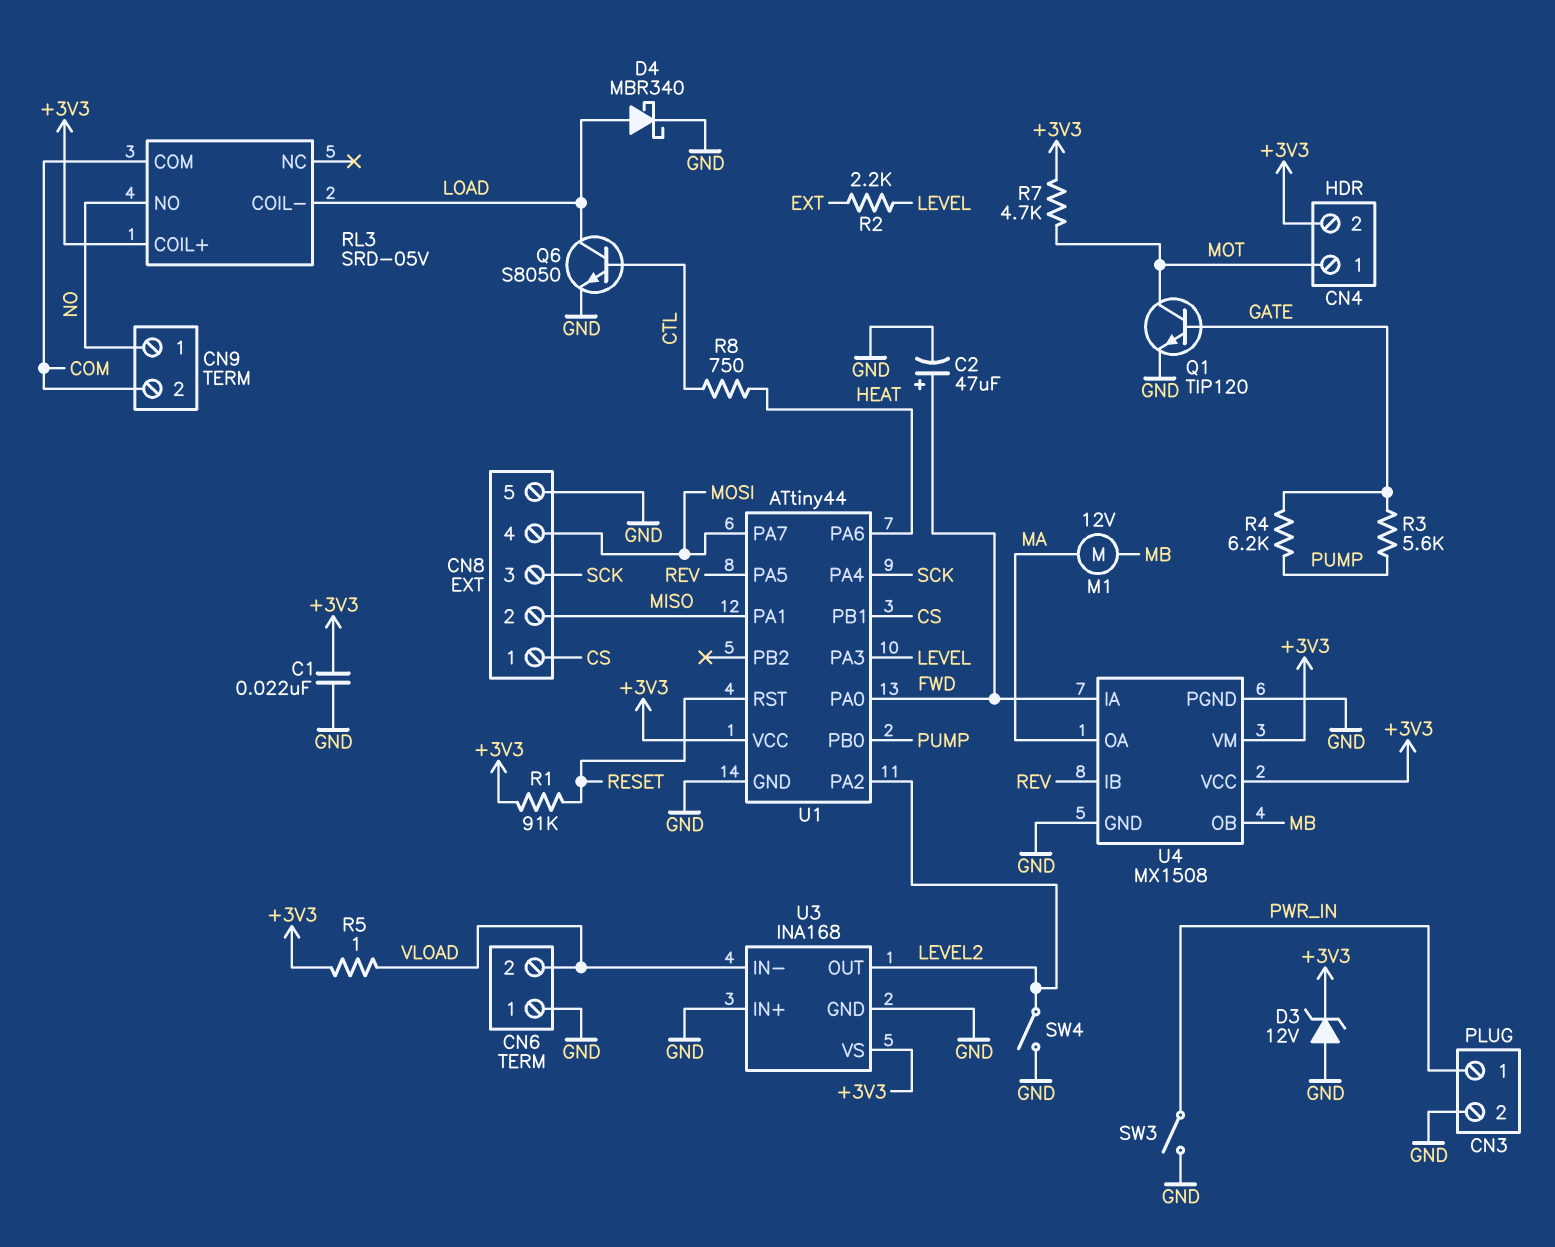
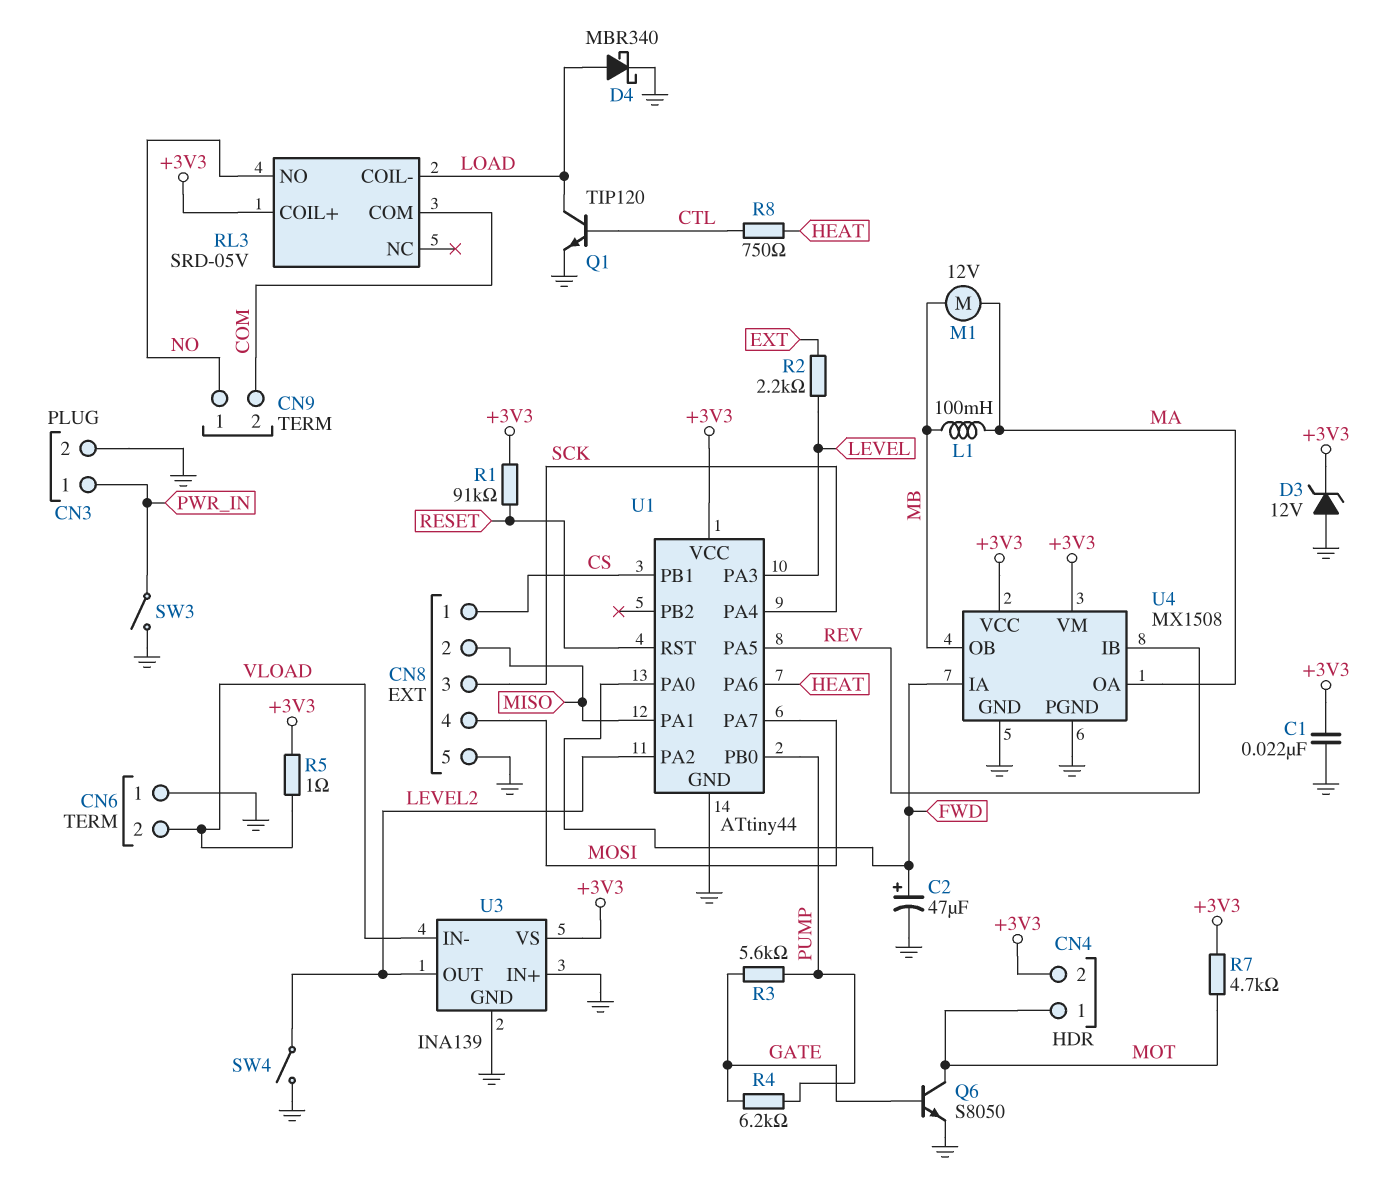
L1: none -> 100mH (MA, MB)
Q1: NPN TIP120 (B GATE, C MOT, E GND) -> NPN TIP120 (B CTL, C LOAD, E GND)
Q6: NPN S8050 (B CTL, C LOAD, E GND) -> NPN S8050 (B GATE, C MOT, E GND)
U3: INA168 -> INA139

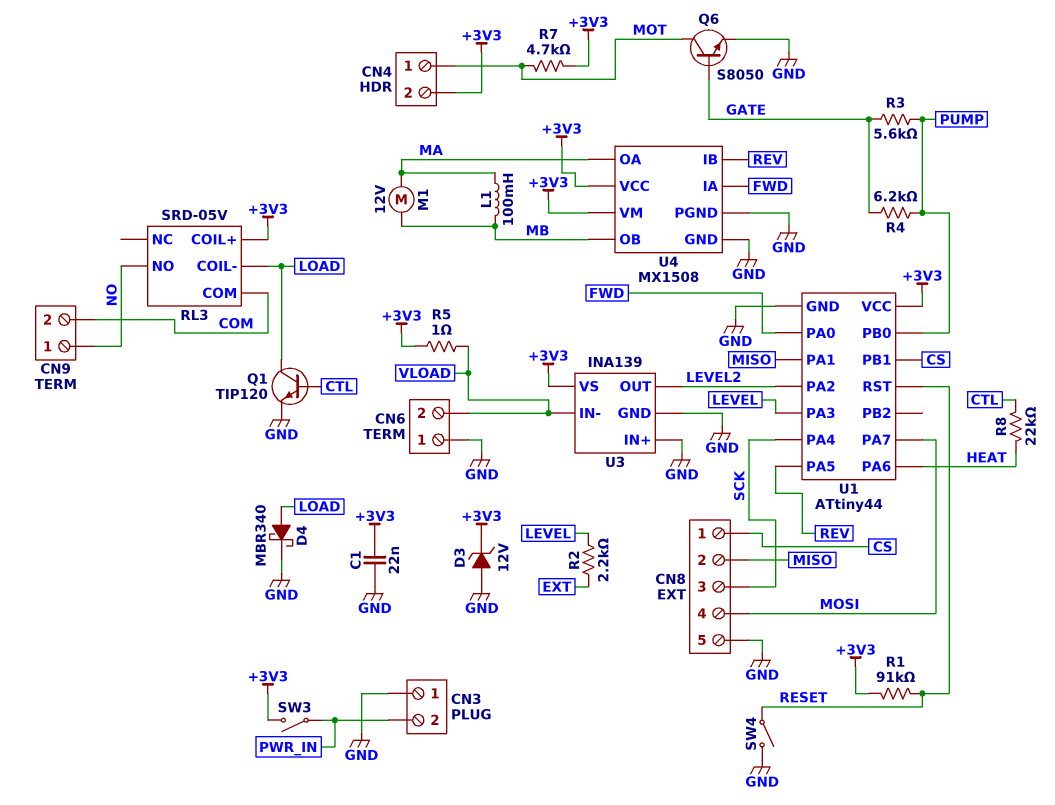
C2: 47uF (plus FWD, minus GND) -> none
CN3 pin 1: PWR_IN -> GND
CN3 pin 2: GND -> PWR_IN
R8: 750 (CTL, HEAT) -> 22k (CTL, HEAT)
SW3: switch (GND, PWR_IN) -> switch (+3V3, PWR_IN)
SW4: switch (GND, LEVEL2) -> switch (GND, RESET)

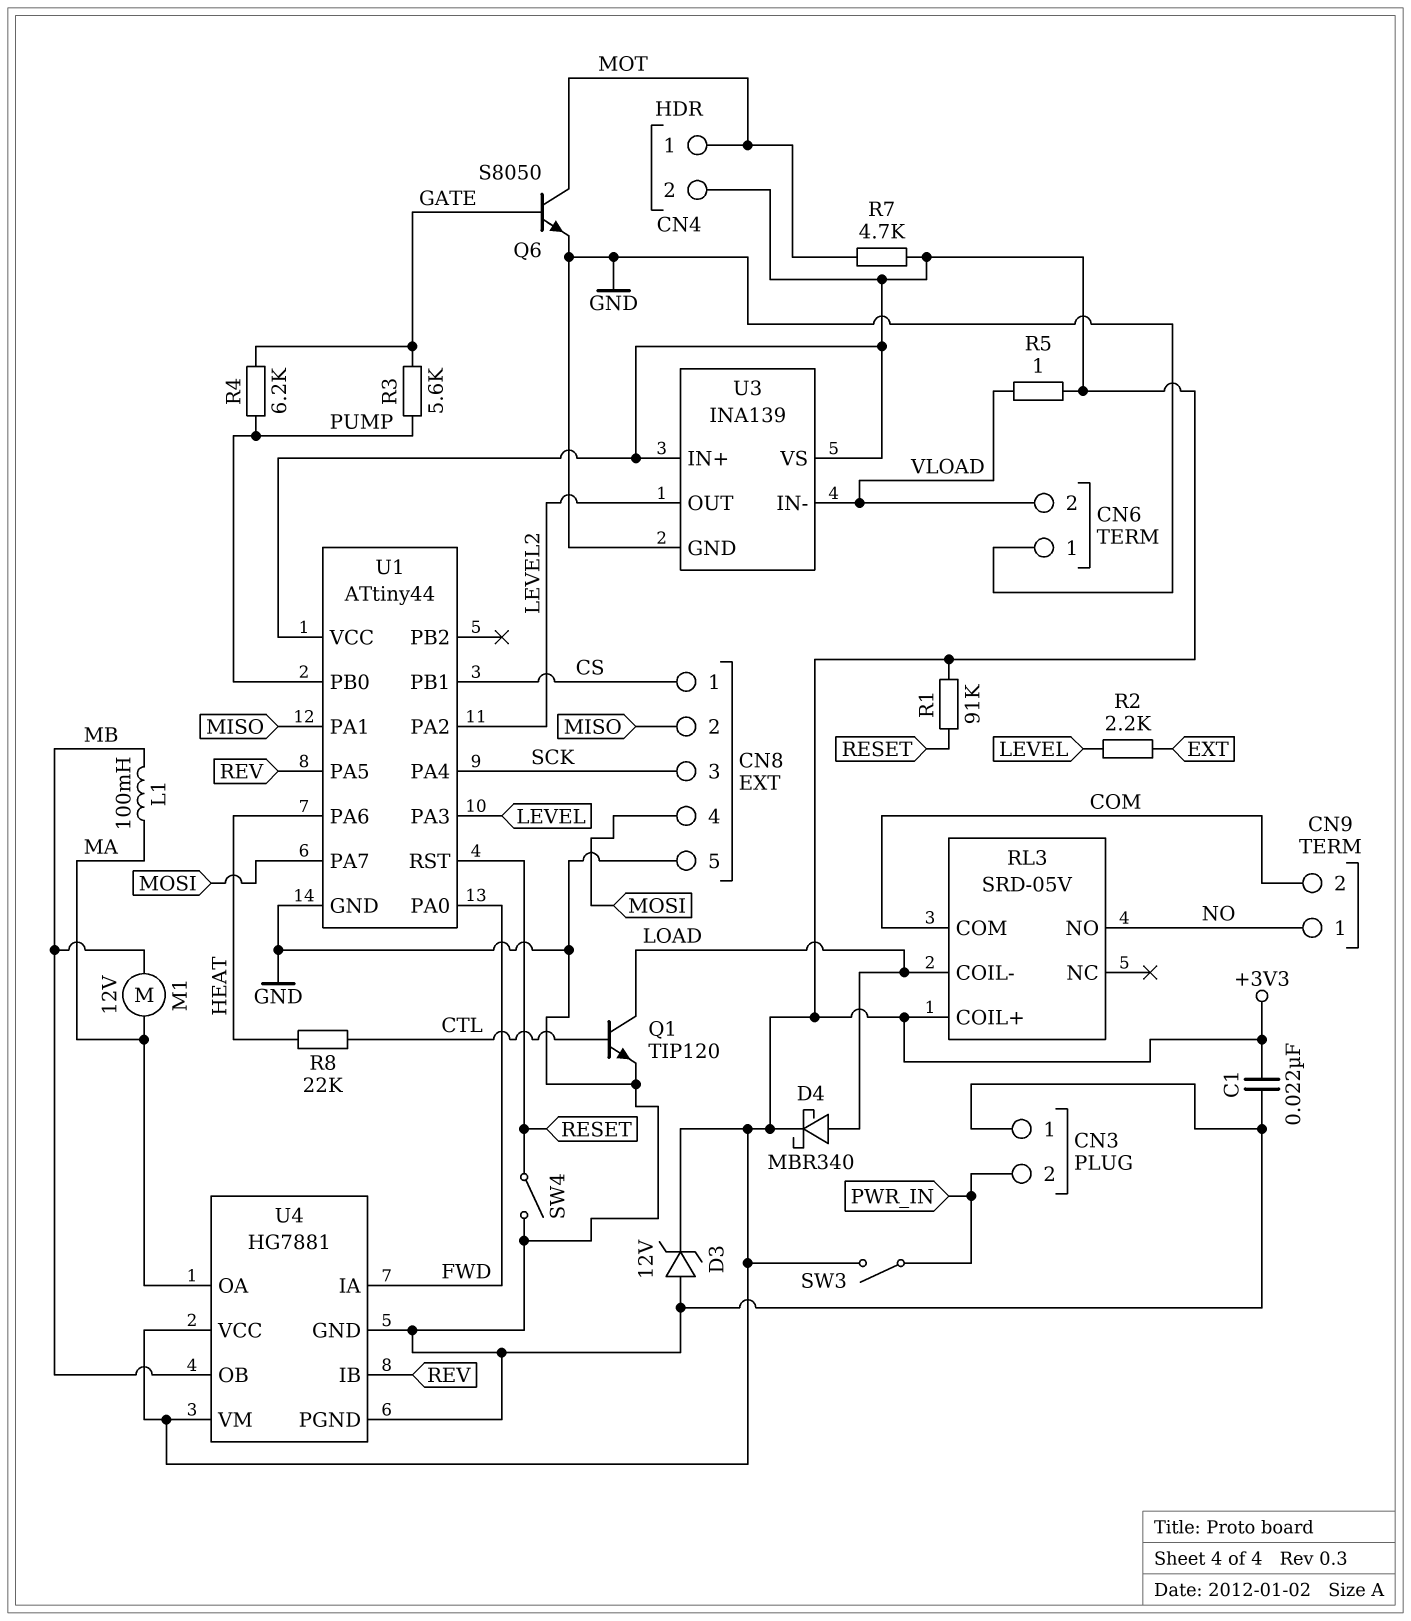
D4: schottky MBR340 (A LOAD, K GND) -> schottky MBR340 (A LOAD, K +3V3)
U3 pin IN+: GND -> +3V3
U4: MX1508 -> HG7881

